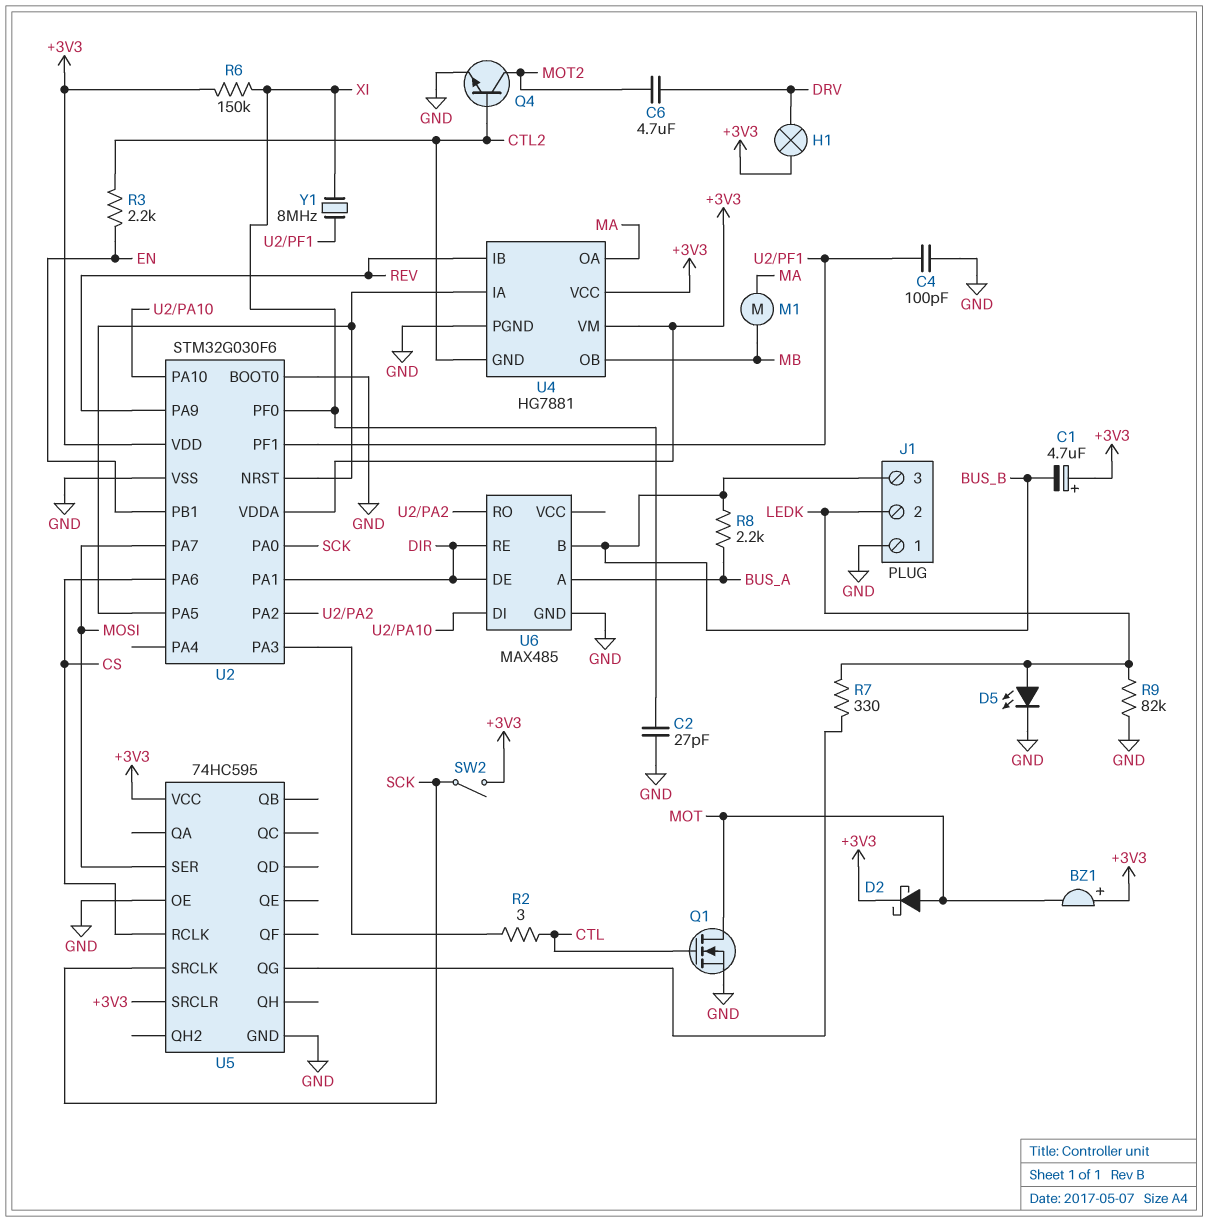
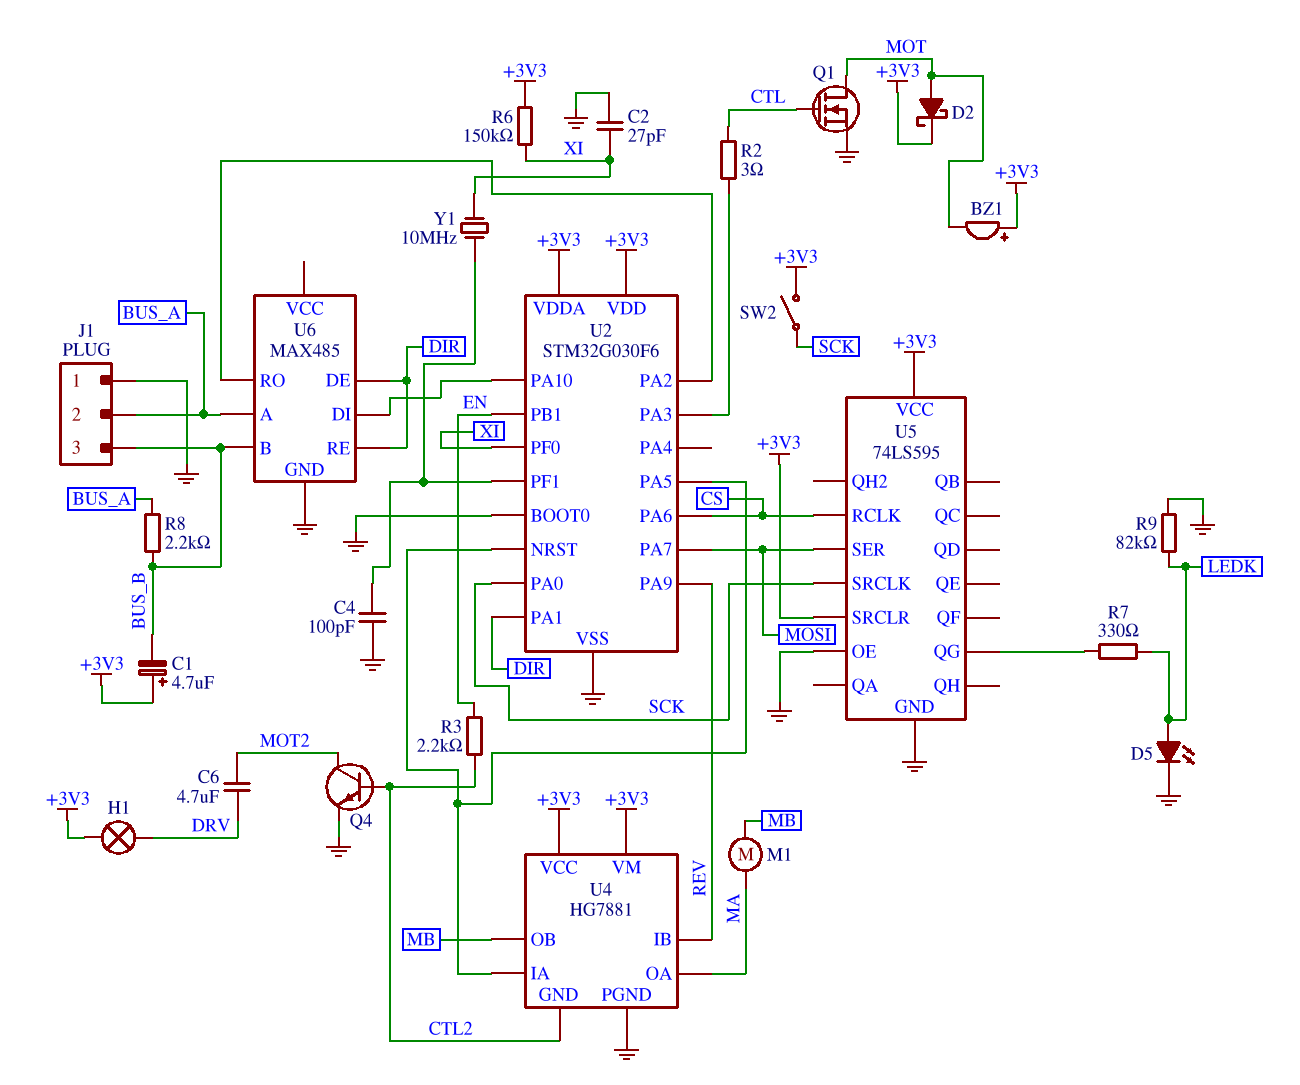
J1 pin 2: LEDK -> BUS_A
U5: 74HC595 -> 74LS595
Y1: 8MHz (U2/PF1, XI) -> 10MHz (U2/PF1, XI)

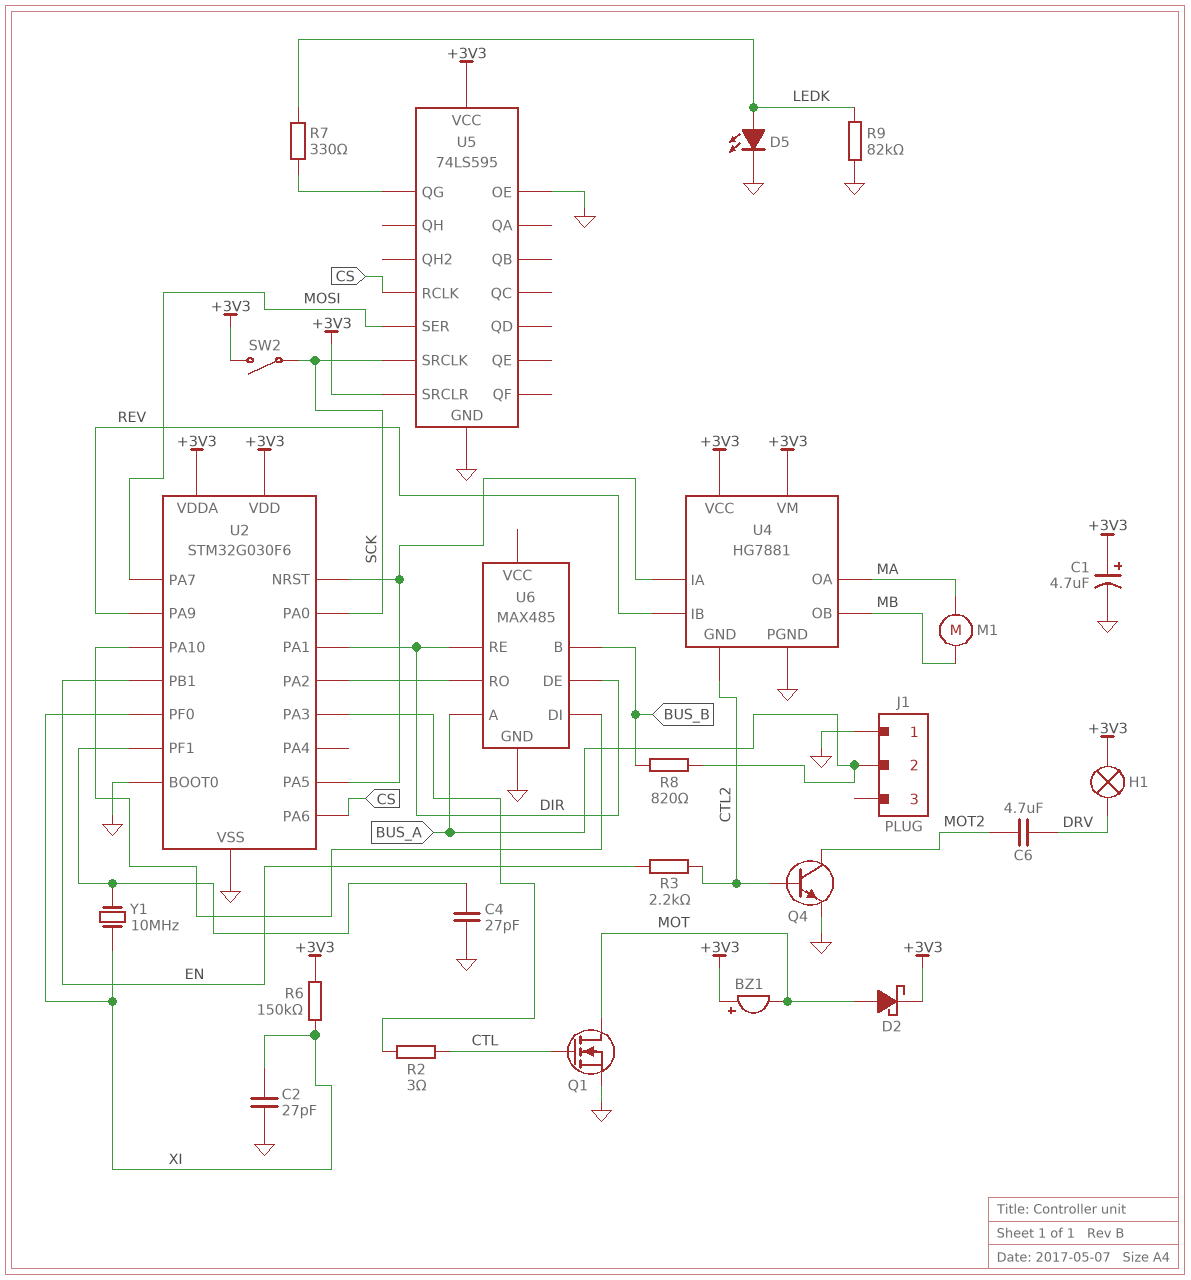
C1: 4.7uF (plus +3V3, minus BUS_B) -> 4.7uF (plus +3V3, minus GND)
C4: 100pF (GND, U2/PF1) -> 27pF (GND, U2/PF1)
J1 pin 3: BUS_B -> none
R8: 2.2k (BUS_A, BUS_B) -> 820 (BUS_A, BUS_B)

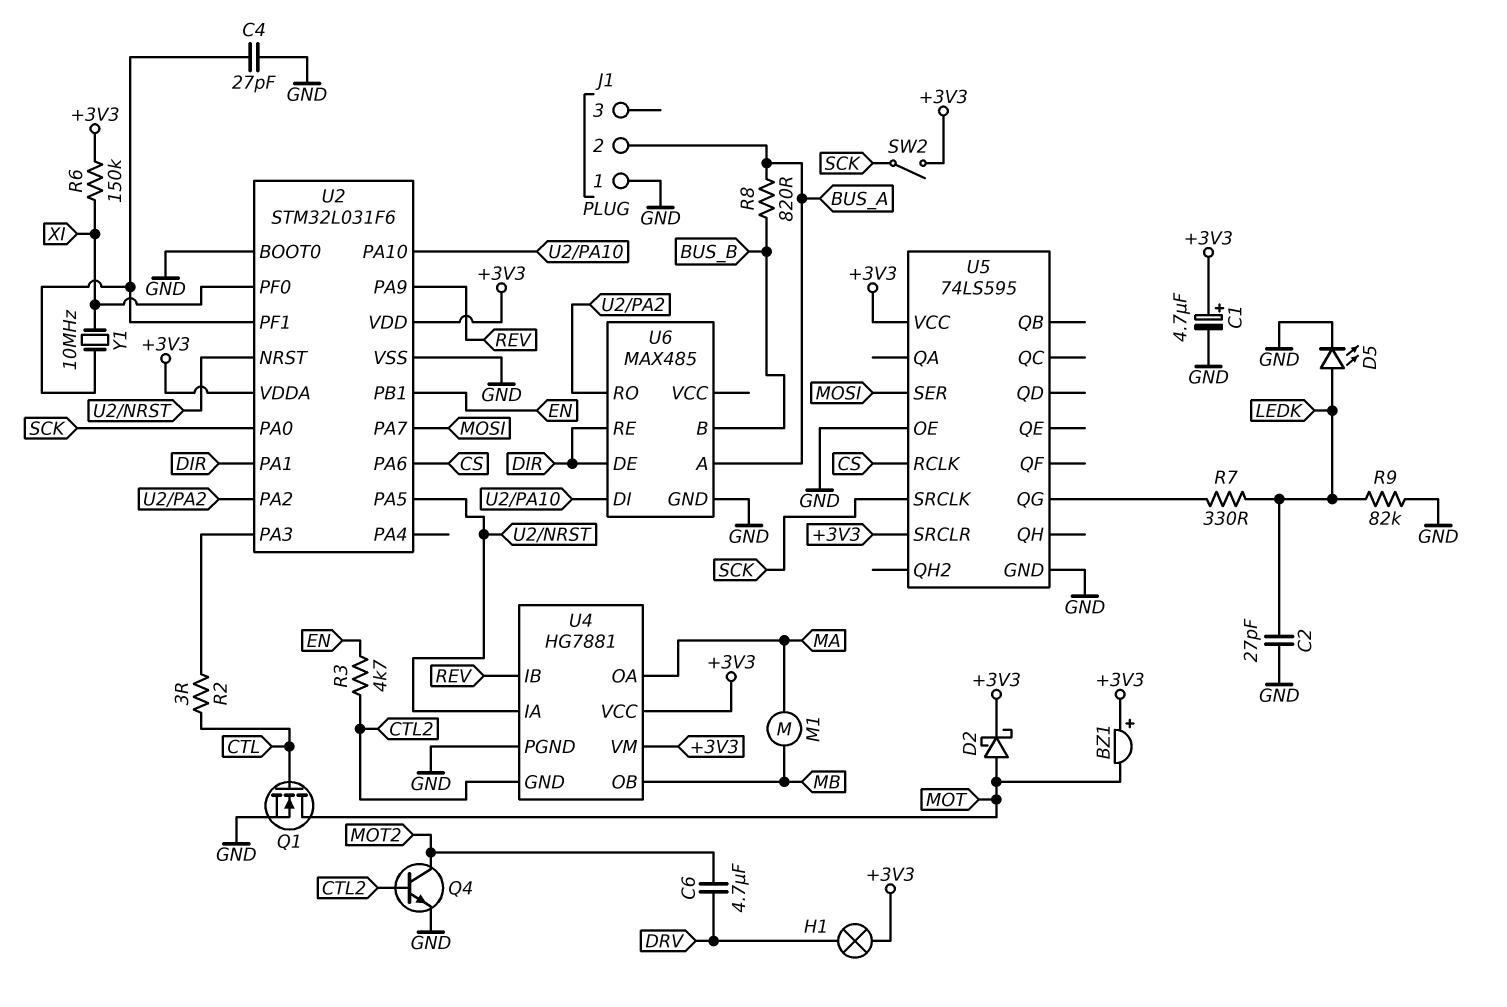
C2: 27pF (GND, XI) -> 27pF (GND, LEDK)
R3: 2.2k (CTL2, EN) -> 4.7k (CTL2, EN)
U2: STM32G030F6 -> STM32L031F6

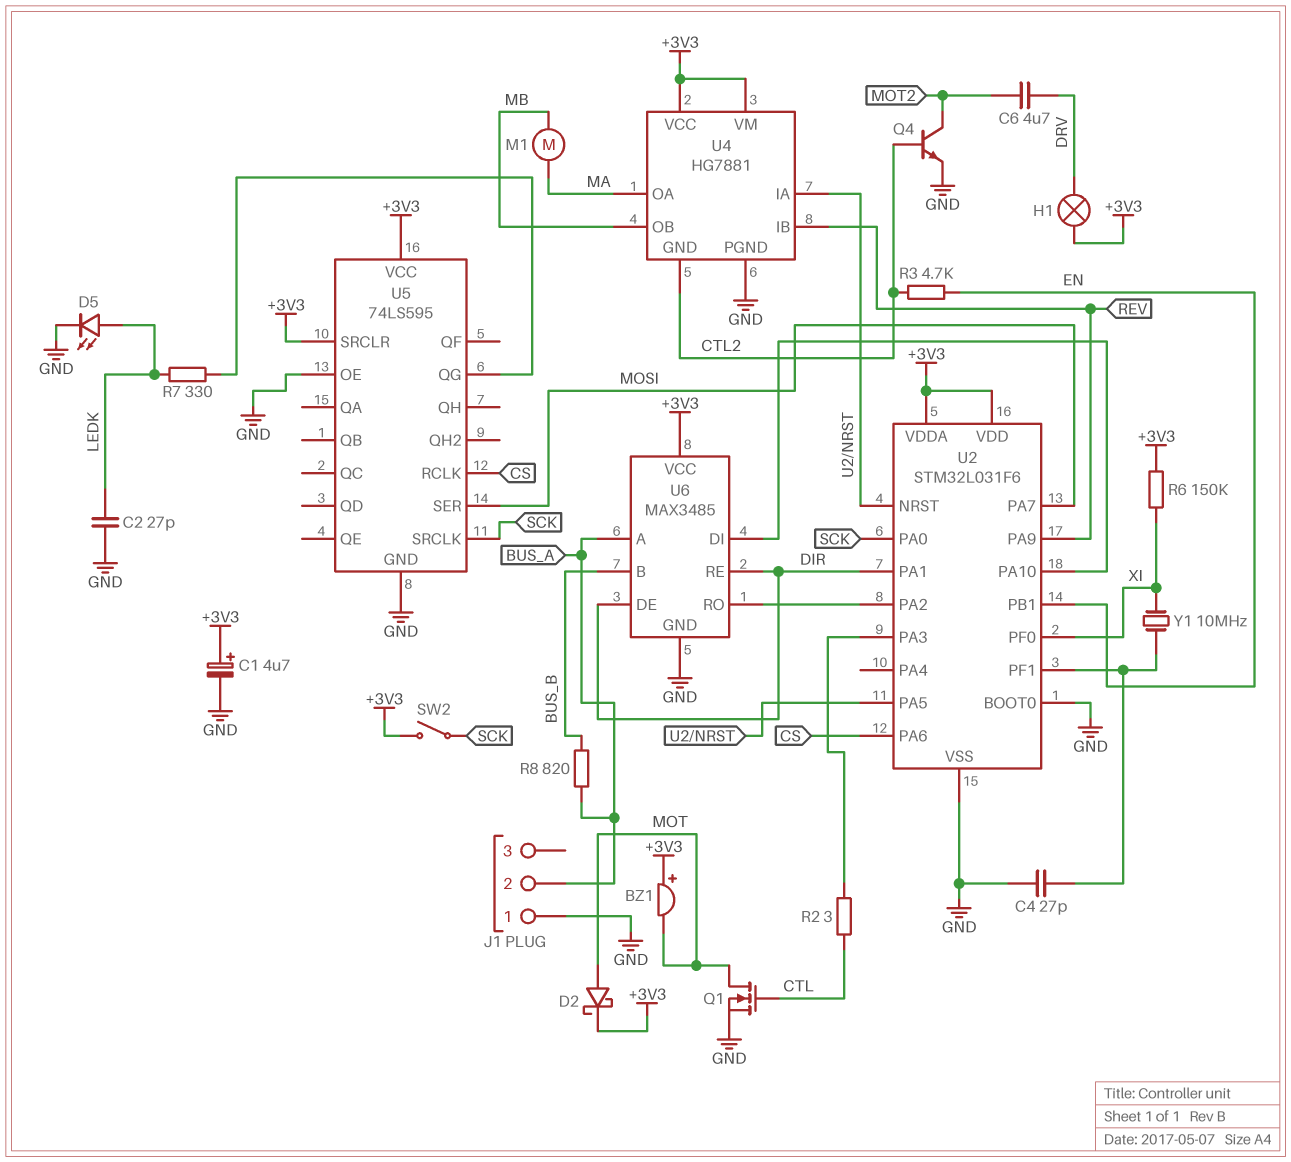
R9: 82k (GND, LEDK) -> none
U6: MAX485 -> MAX3485
U6 pin VCC: none -> +3V3

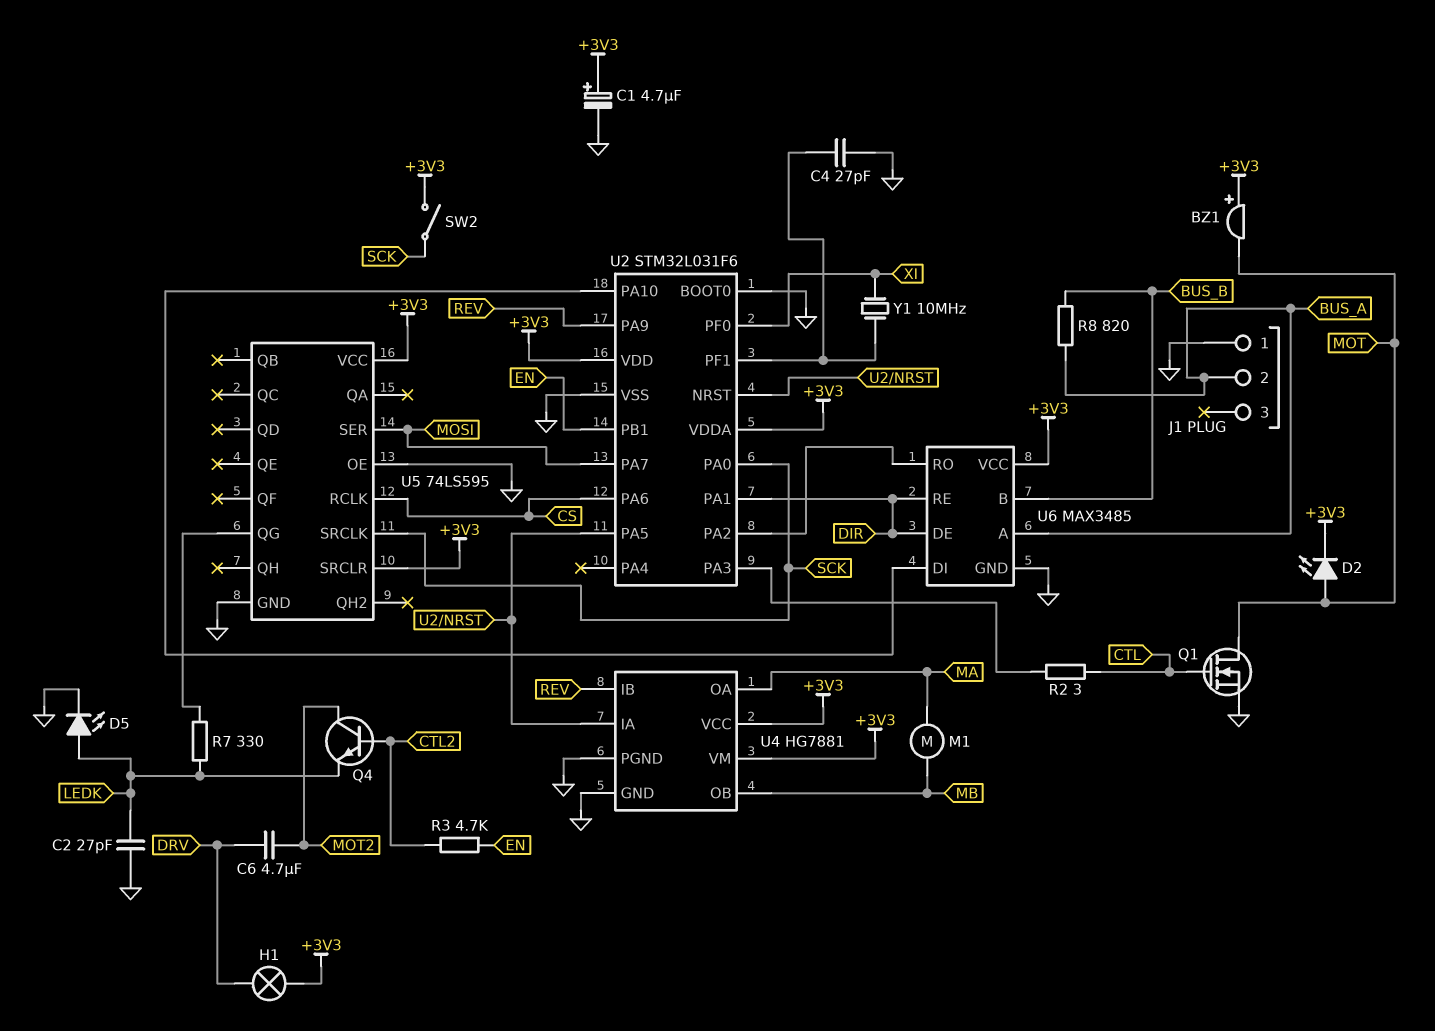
D2: schottky (A MOT, K +3V3) -> LED (A MOT, K +3V3)
Q4: NPN (B CTL2, C MOT2, E GND) -> NPN (B CTL2, C MOT2, E LEDK)
R6: 150k (+3V3, XI) -> none
U4 pin GND: CTL2 -> GND

